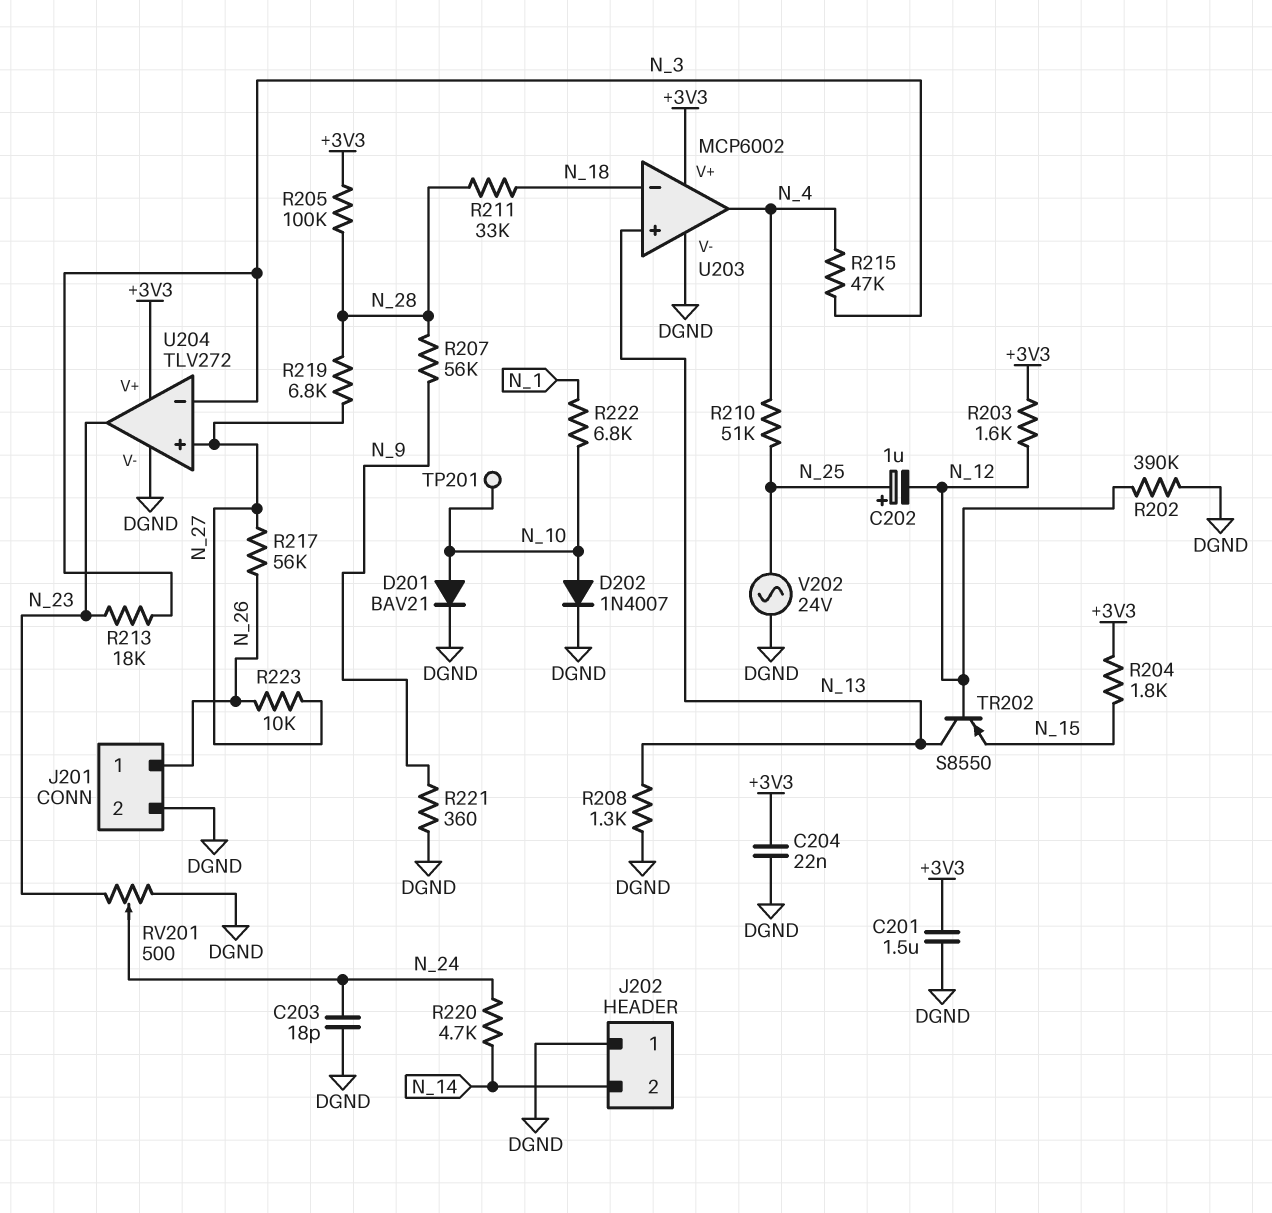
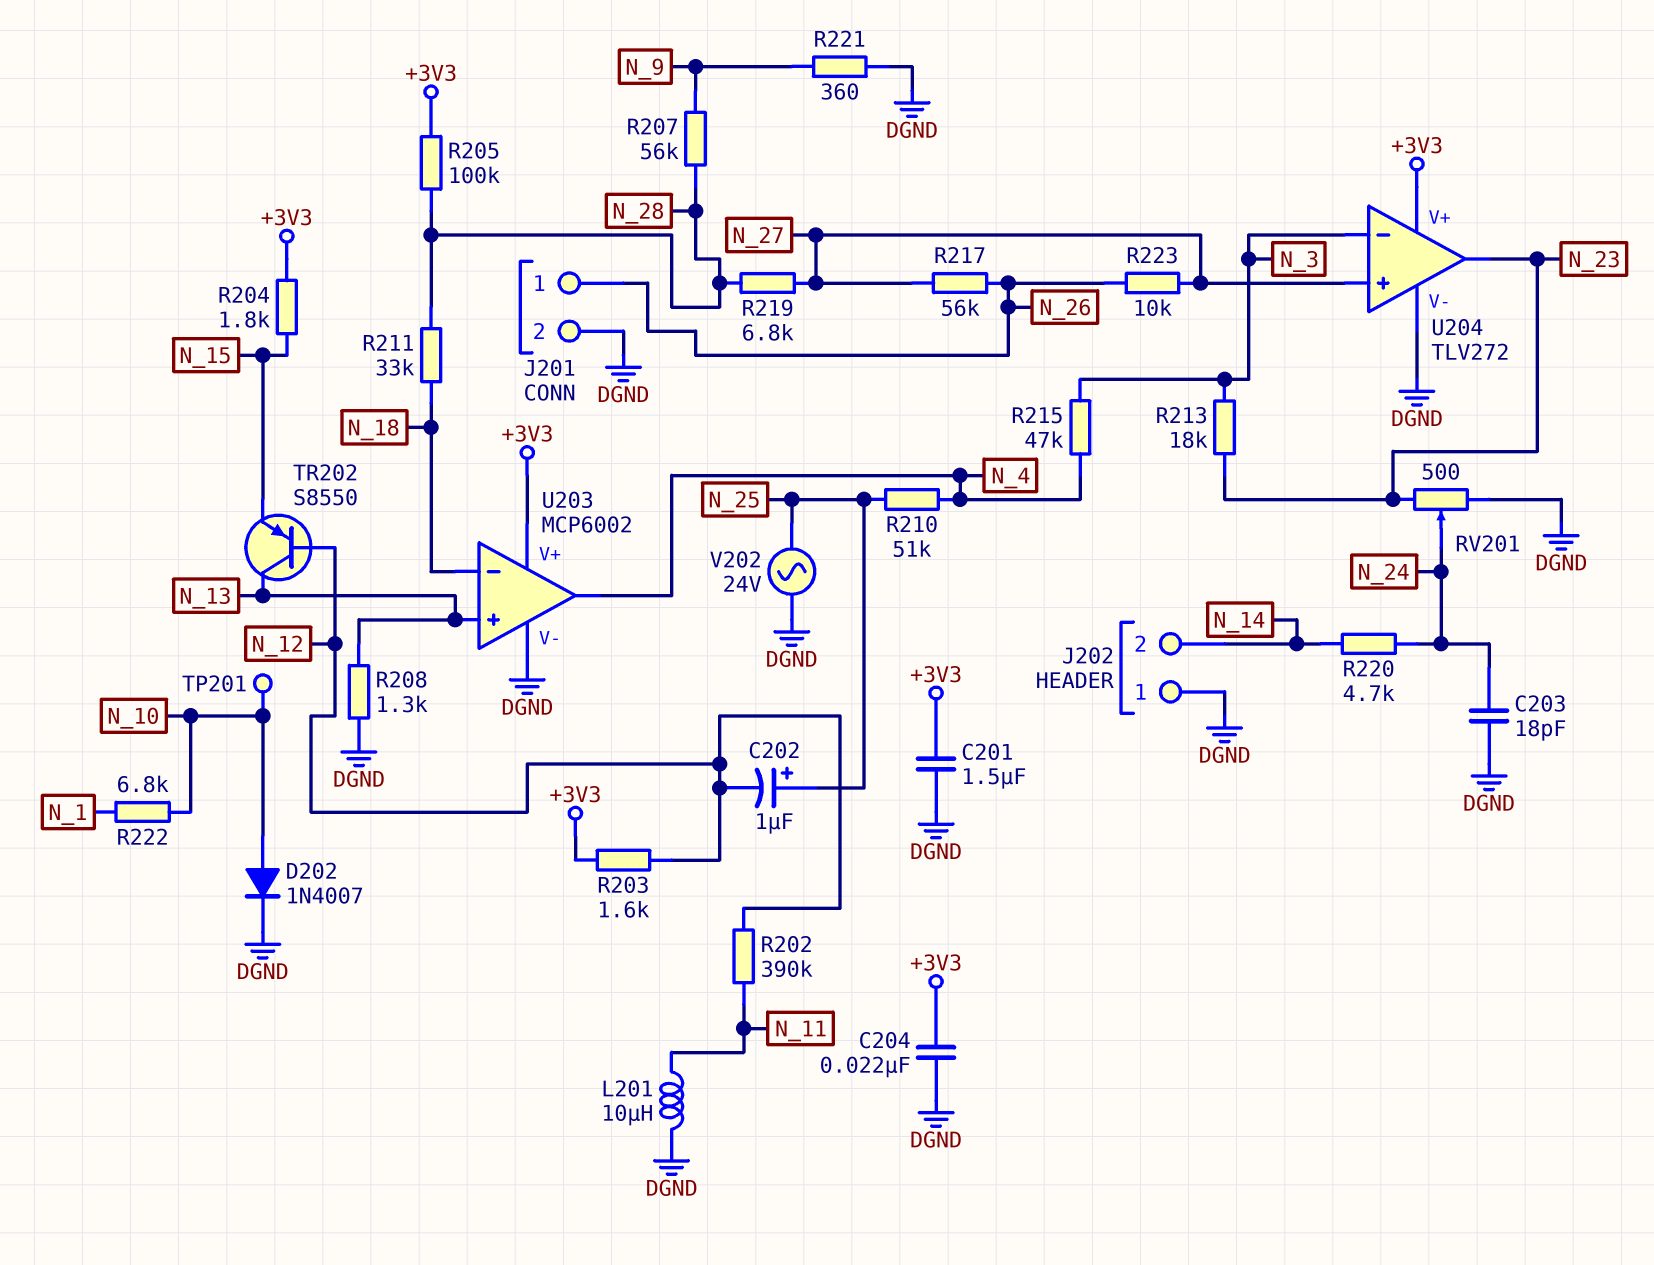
D201: diode BAV21 (A N_10, K DGND) -> none
L201: none -> 10uH (DGND, N_11)
R202: 390k (DGND, N_12) -> 390k (N_11, N_12)

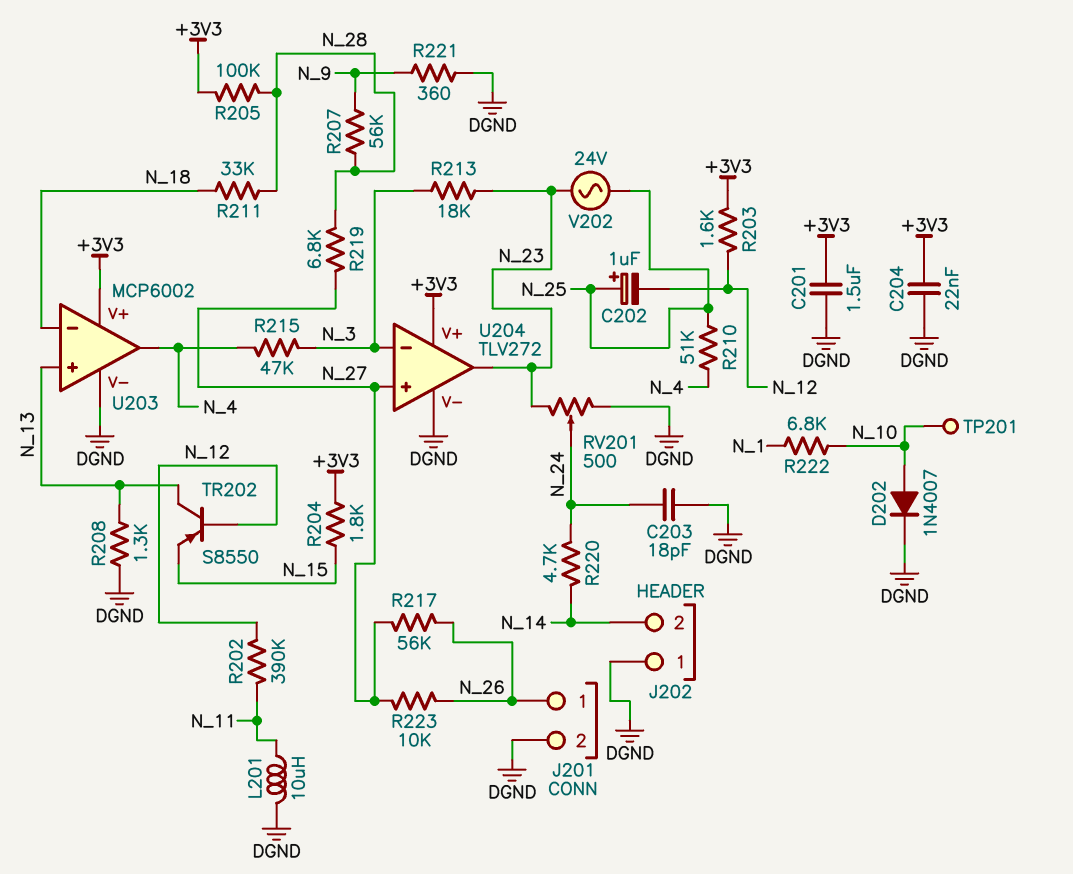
V202: AC 24V (DGND, N_25) -> AC 24V (N_23, N_25)

